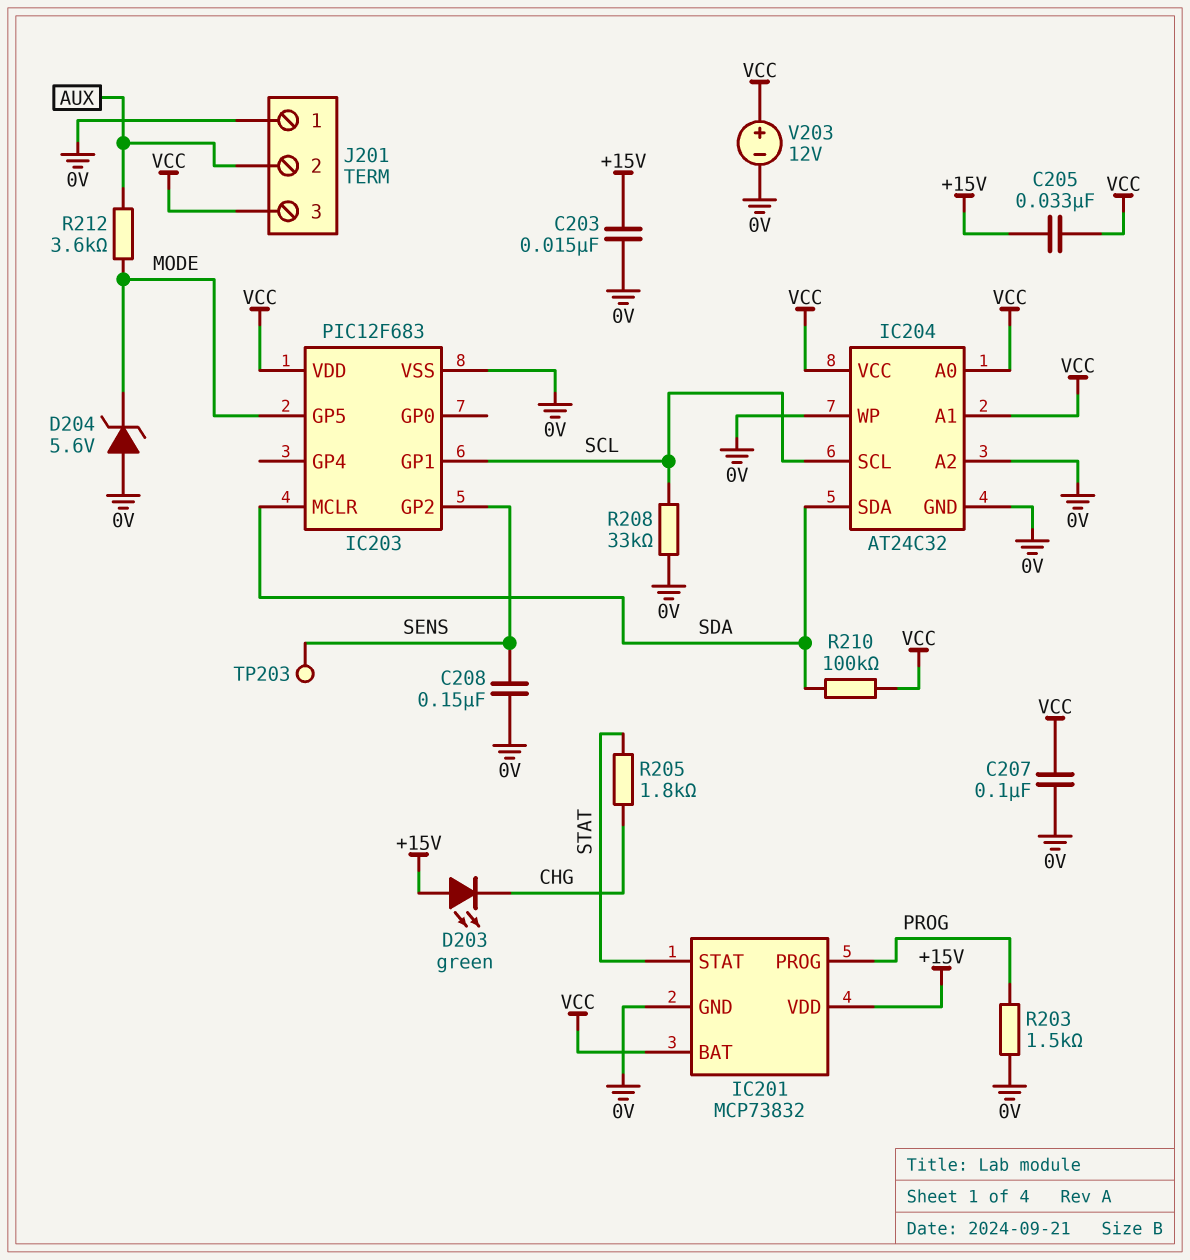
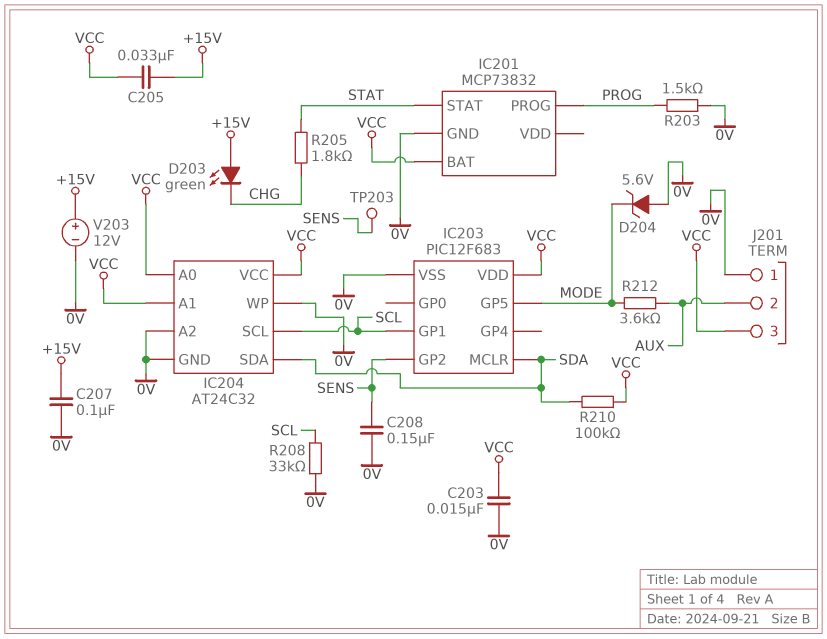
C203: 15nF (+15V, 0V) -> 15nF (0V, VCC)
C207: 100nF (0V, VCC) -> 100nF (+15V, 0V)
IC201 pin VDD: +15V -> none
V203: 12V (plus VCC, minus 0V) -> 12V (plus +15V, minus 0V)

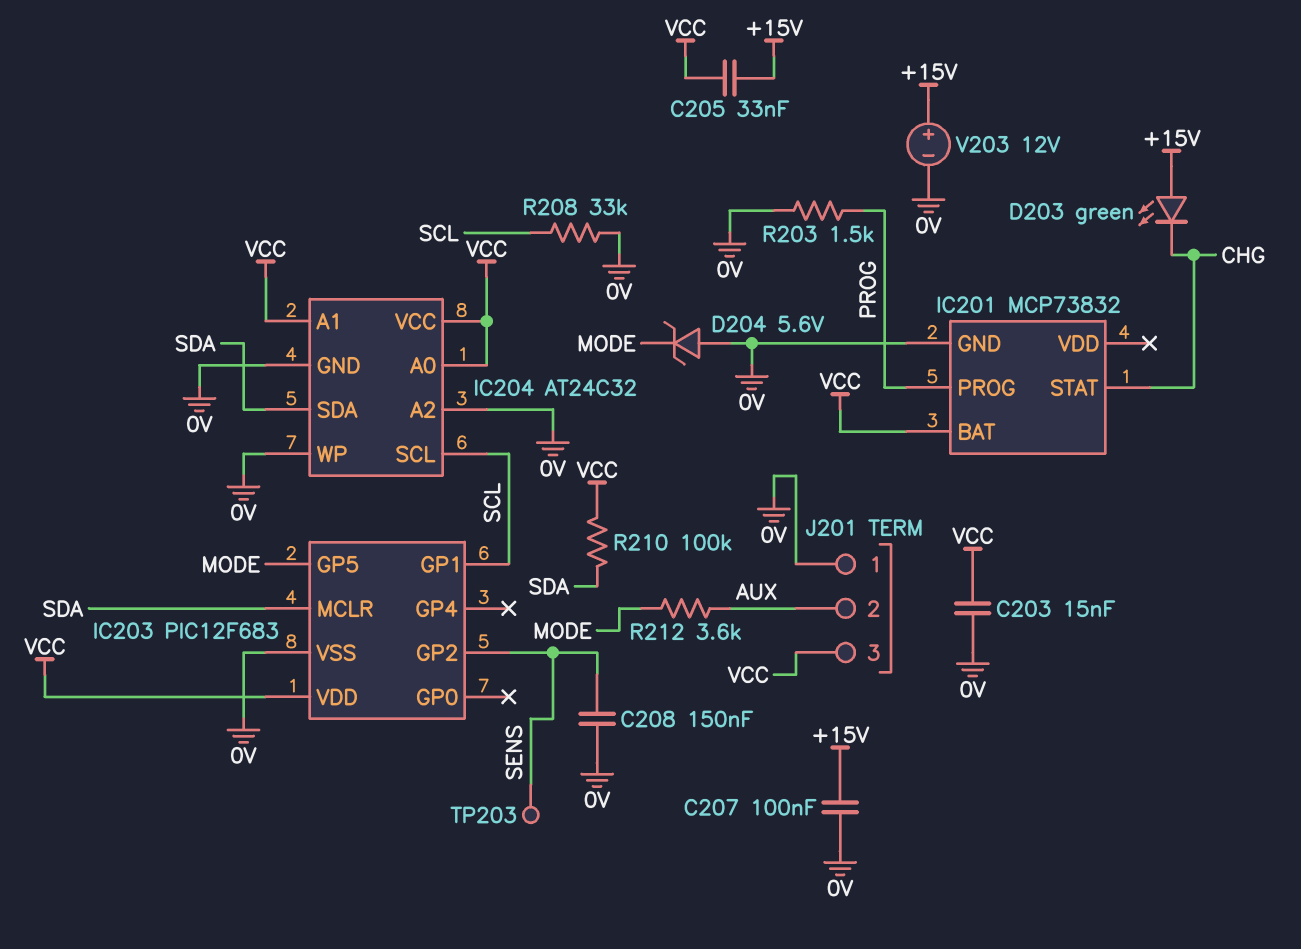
IC201 pin STAT: STAT -> CHG
R205: 1.8k (CHG, STAT) -> none

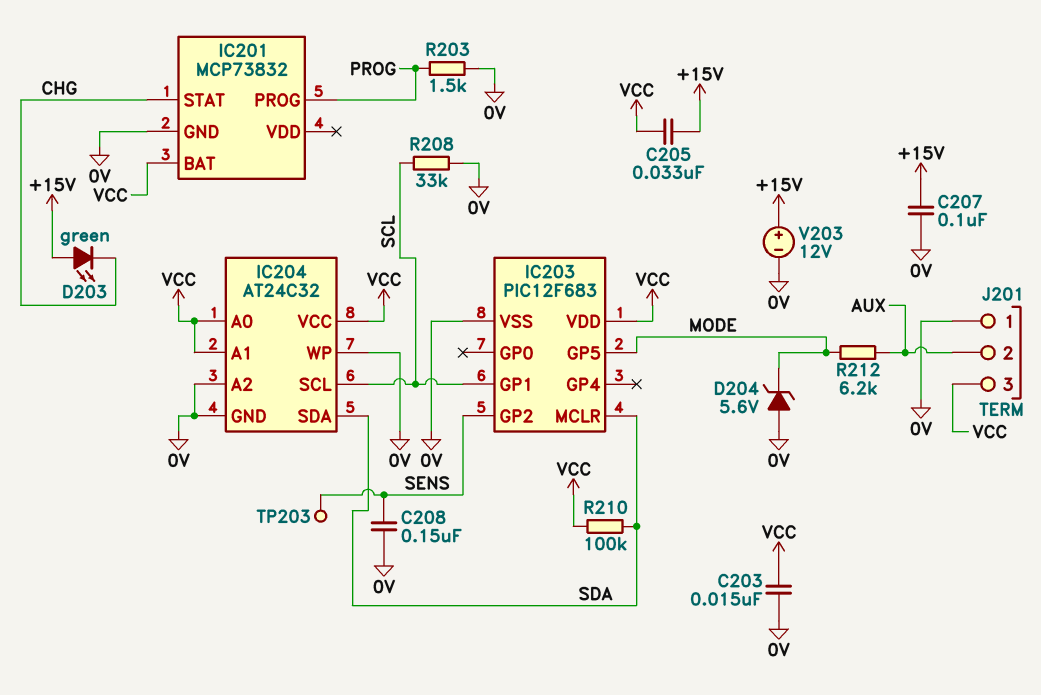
R212: 3.6k (AUX, MODE) -> 6.2k (AUX, MODE)

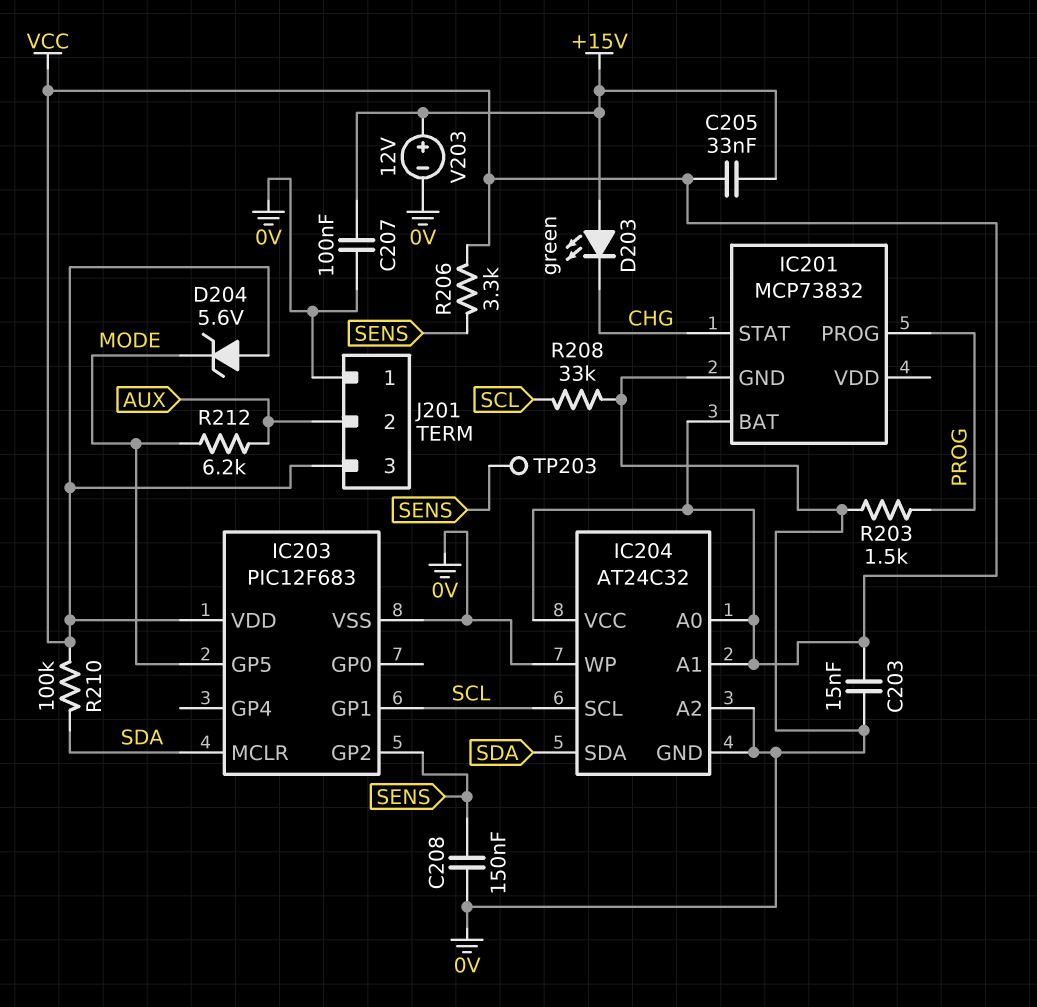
D204: zener 5.6V (A 0V, K MODE) -> zener 5.6V (A VCC, K MODE)
R206: none -> 3.3k (SENS, VCC)

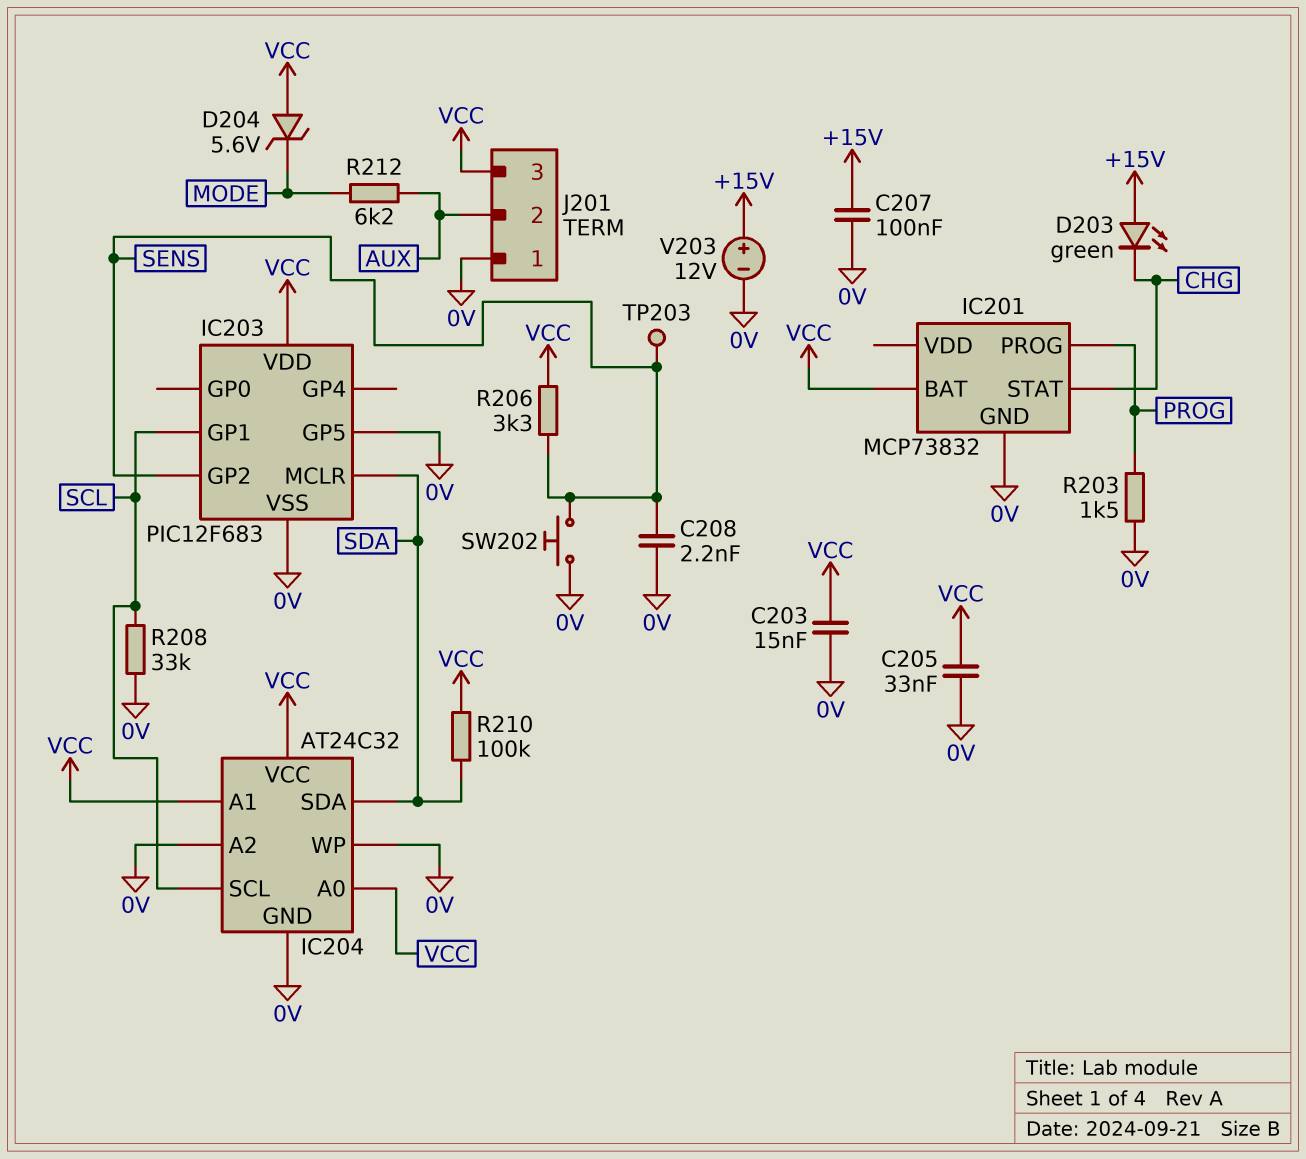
C205: 33nF (+15V, VCC) -> 33nF (0V, VCC)
C208: 150nF (0V, SENS) -> 2.2nF (0V, SENS)
IC203 pin GP5: MODE -> 0V
SW202: none -> button (0V, SENS)

